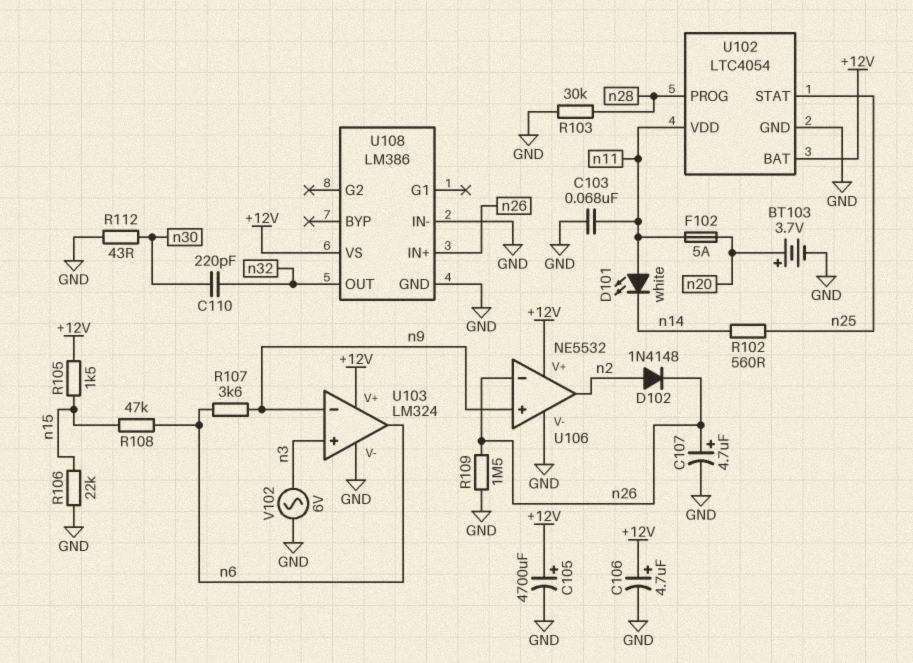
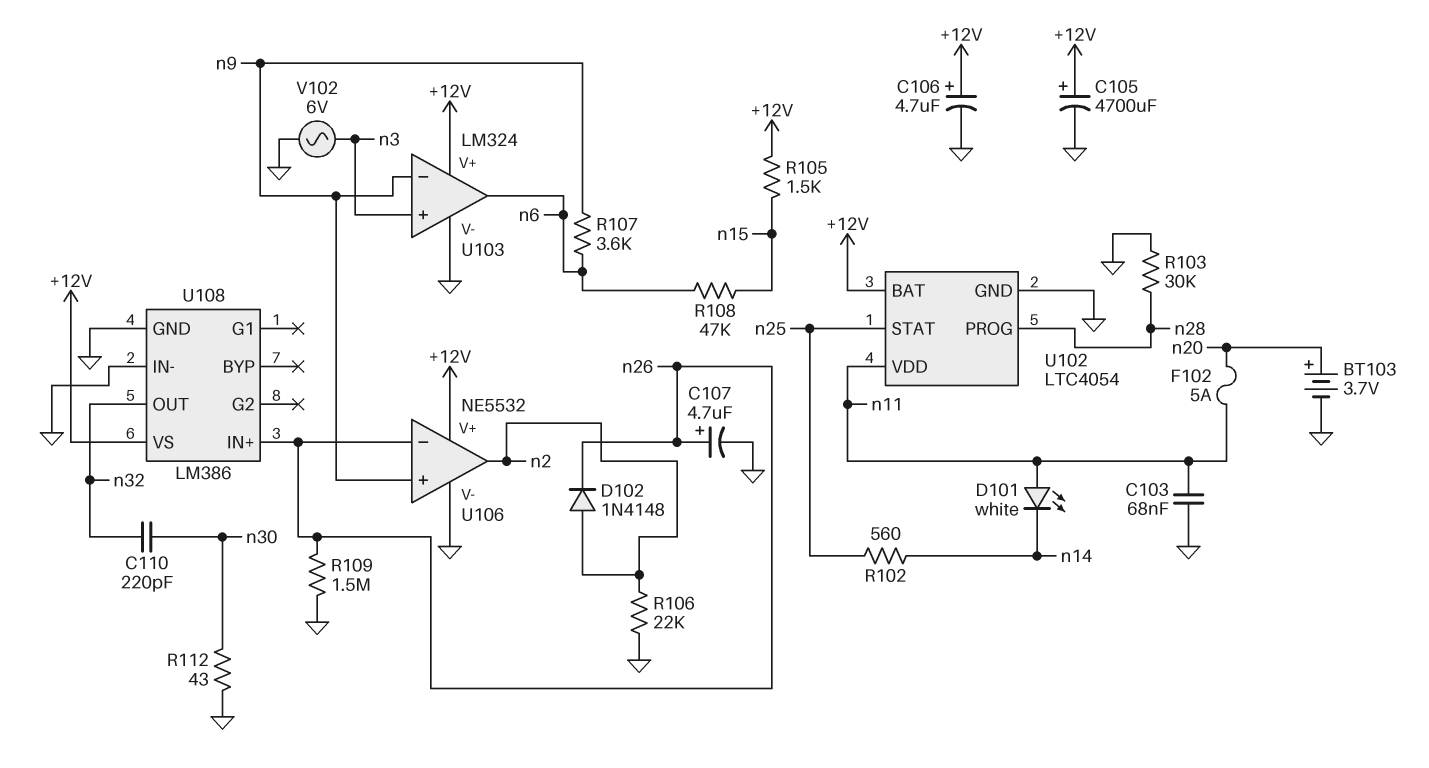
R106: 22k (GND, n15) -> 22k (GND, n2)

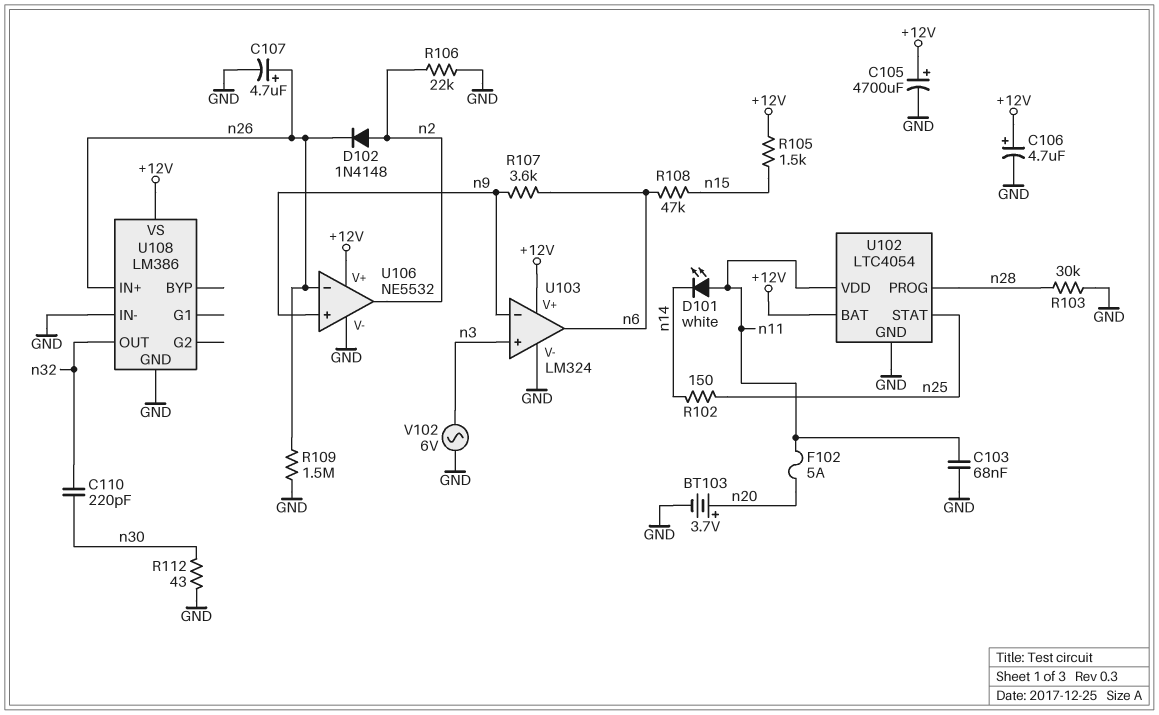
R102: 560 (n14, n25) -> 150 (n14, n25)

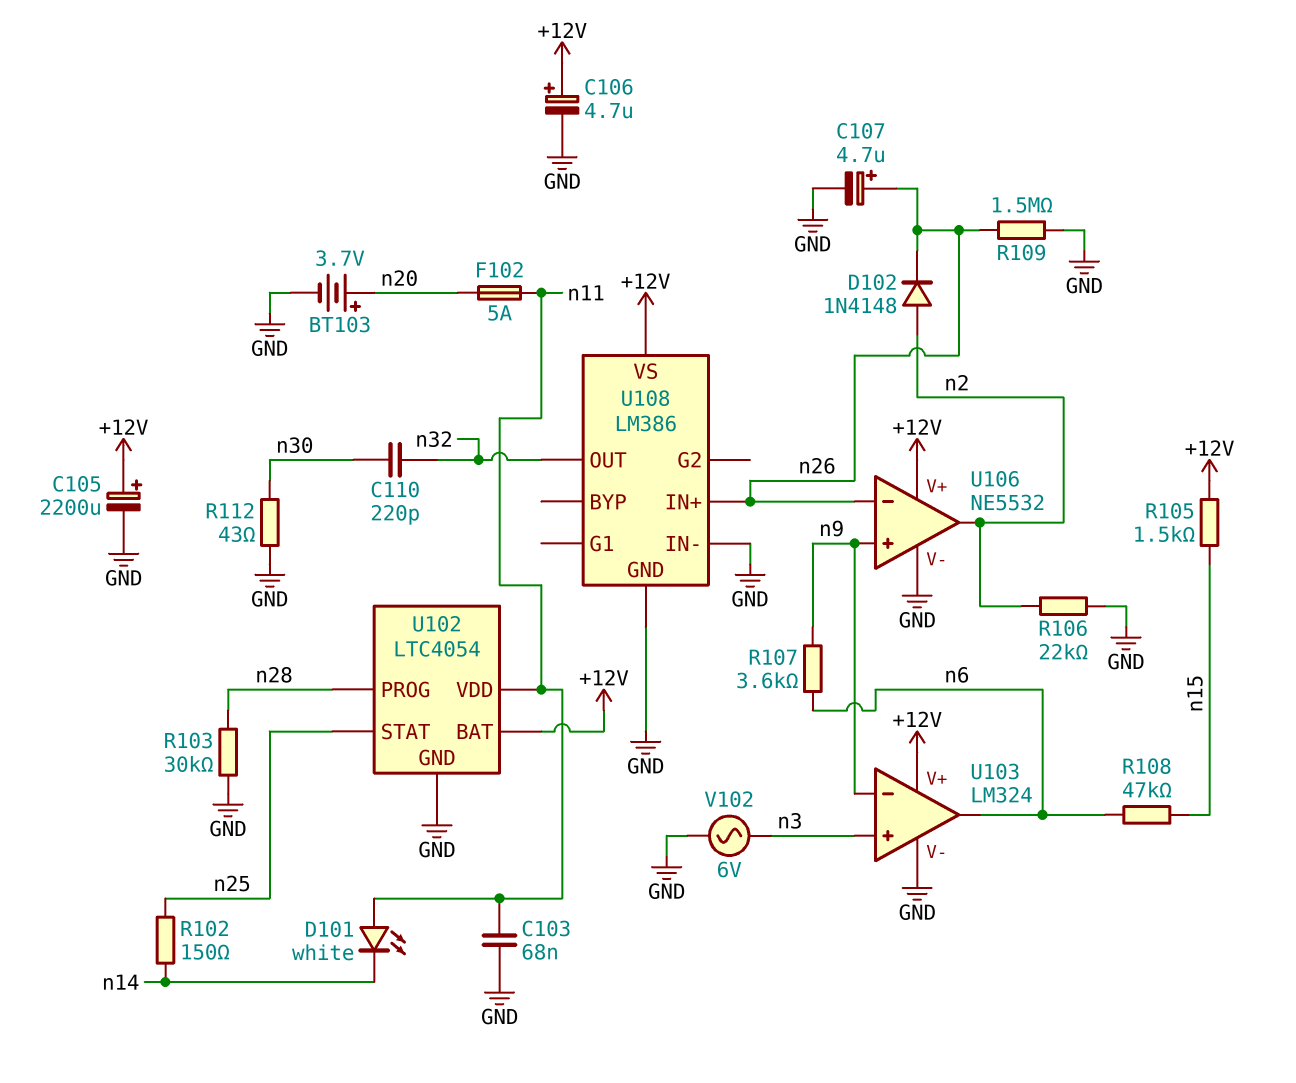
C105: 4700uF (plus +12V, minus GND) -> 2200uF (plus +12V, minus GND)

